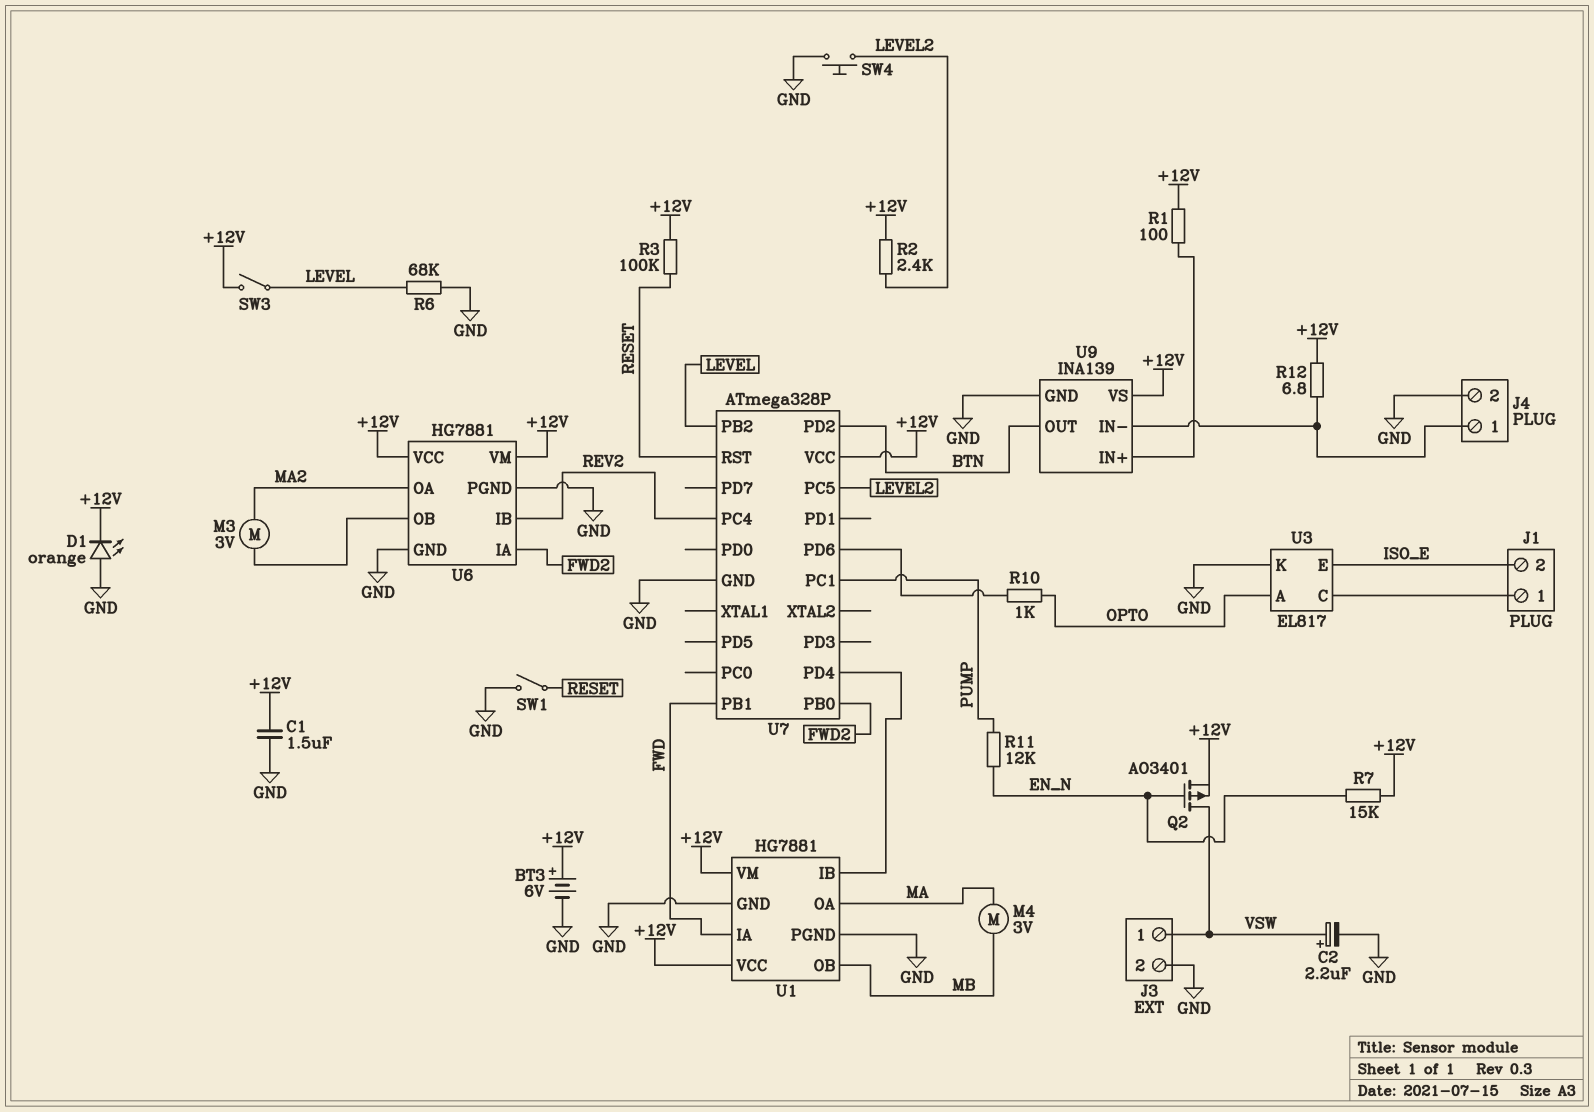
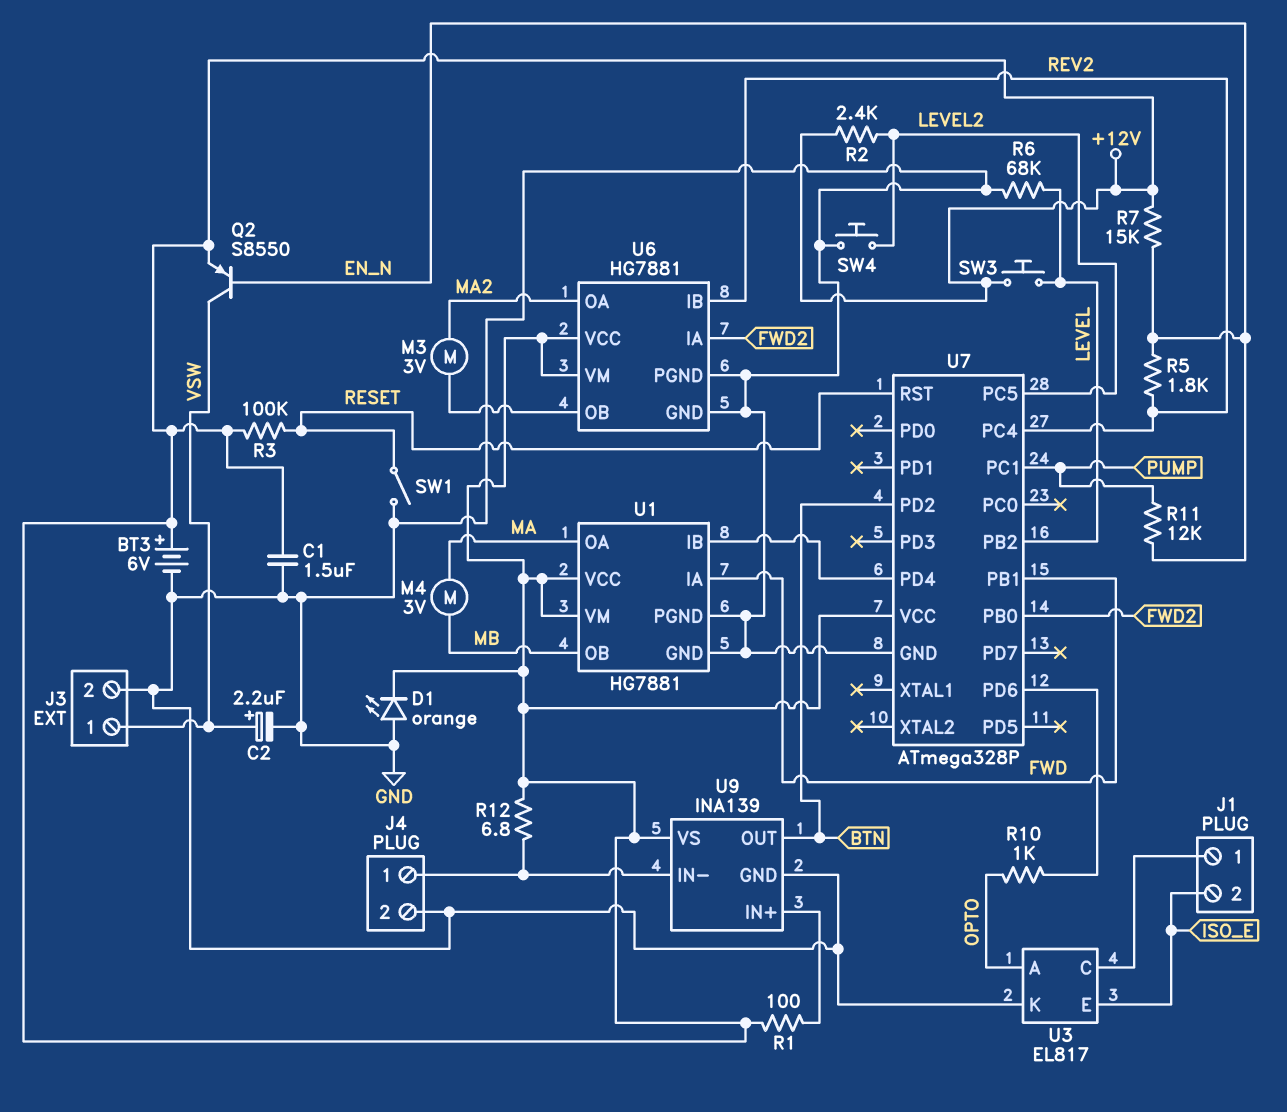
Q2: PMOS AO3401 (G EN_N, D VSW, S +12V) -> PNP S8550 (B EN_N, C VSW, E +12V)
R5: none -> 1.8k (EN_N, REV2)
SW3: switch (+12V, LEVEL) -> button (+12V, LEVEL)

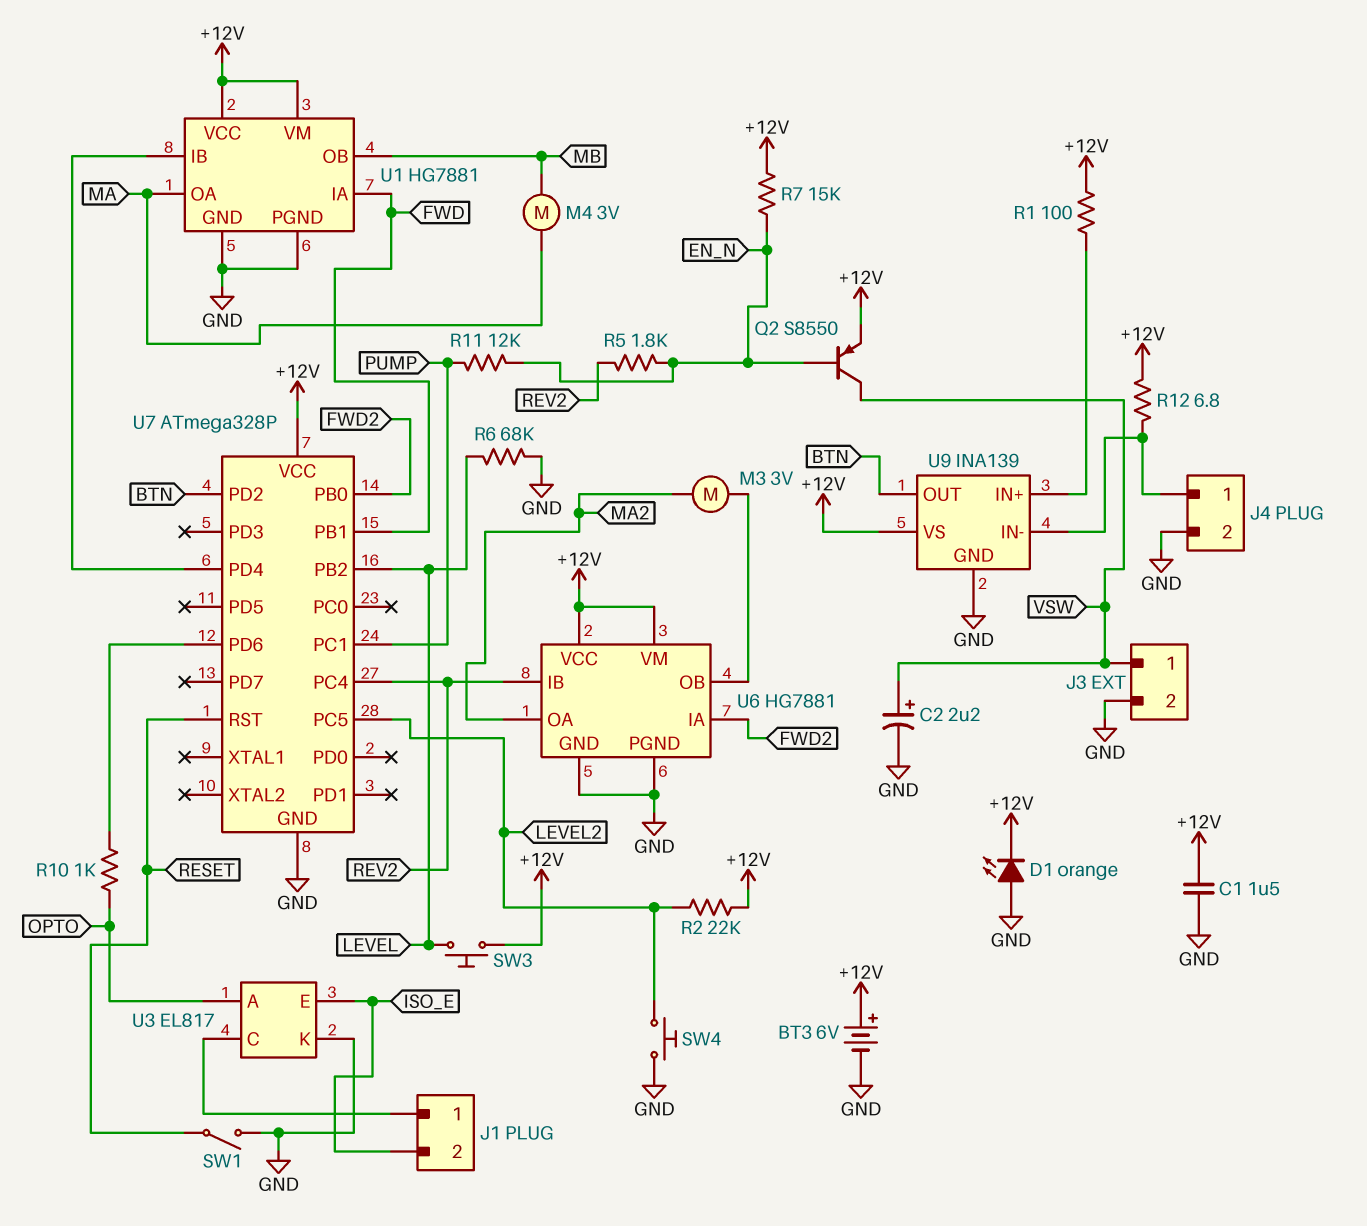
R2: 2.4k (+12V, LEVEL2) -> 22k (+12V, LEVEL2)
R3: 100k (+12V, RESET) -> none

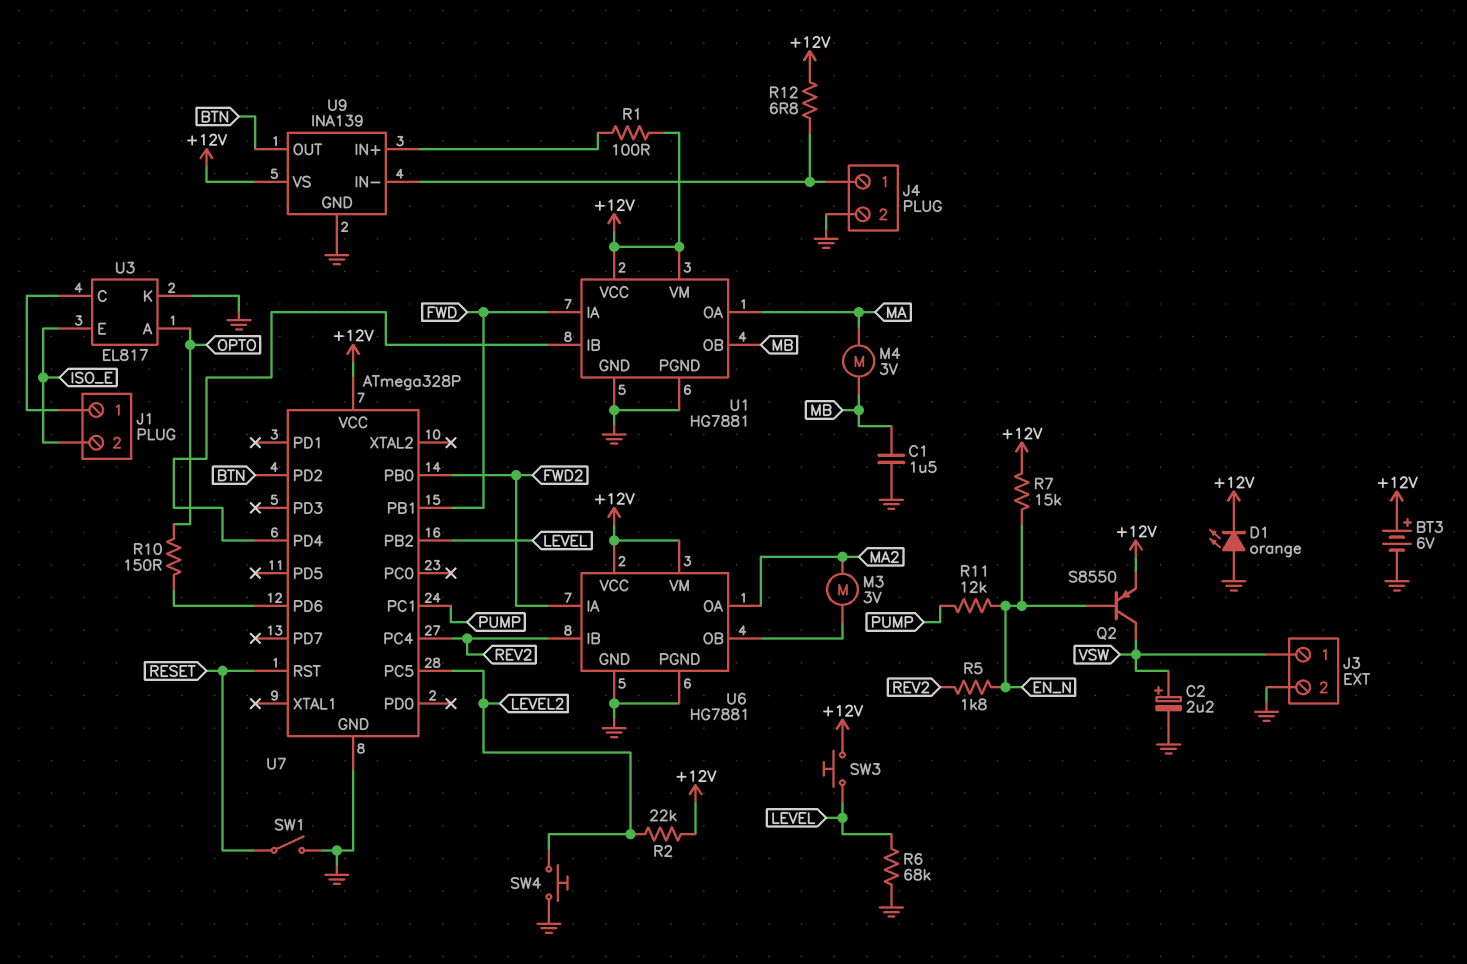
C1: 1.5uF (+12V, GND) -> 1.5uF (GND, MB)
R10: 1k (OPTO, U7/PD6) -> 150 (OPTO, U7/PD6)

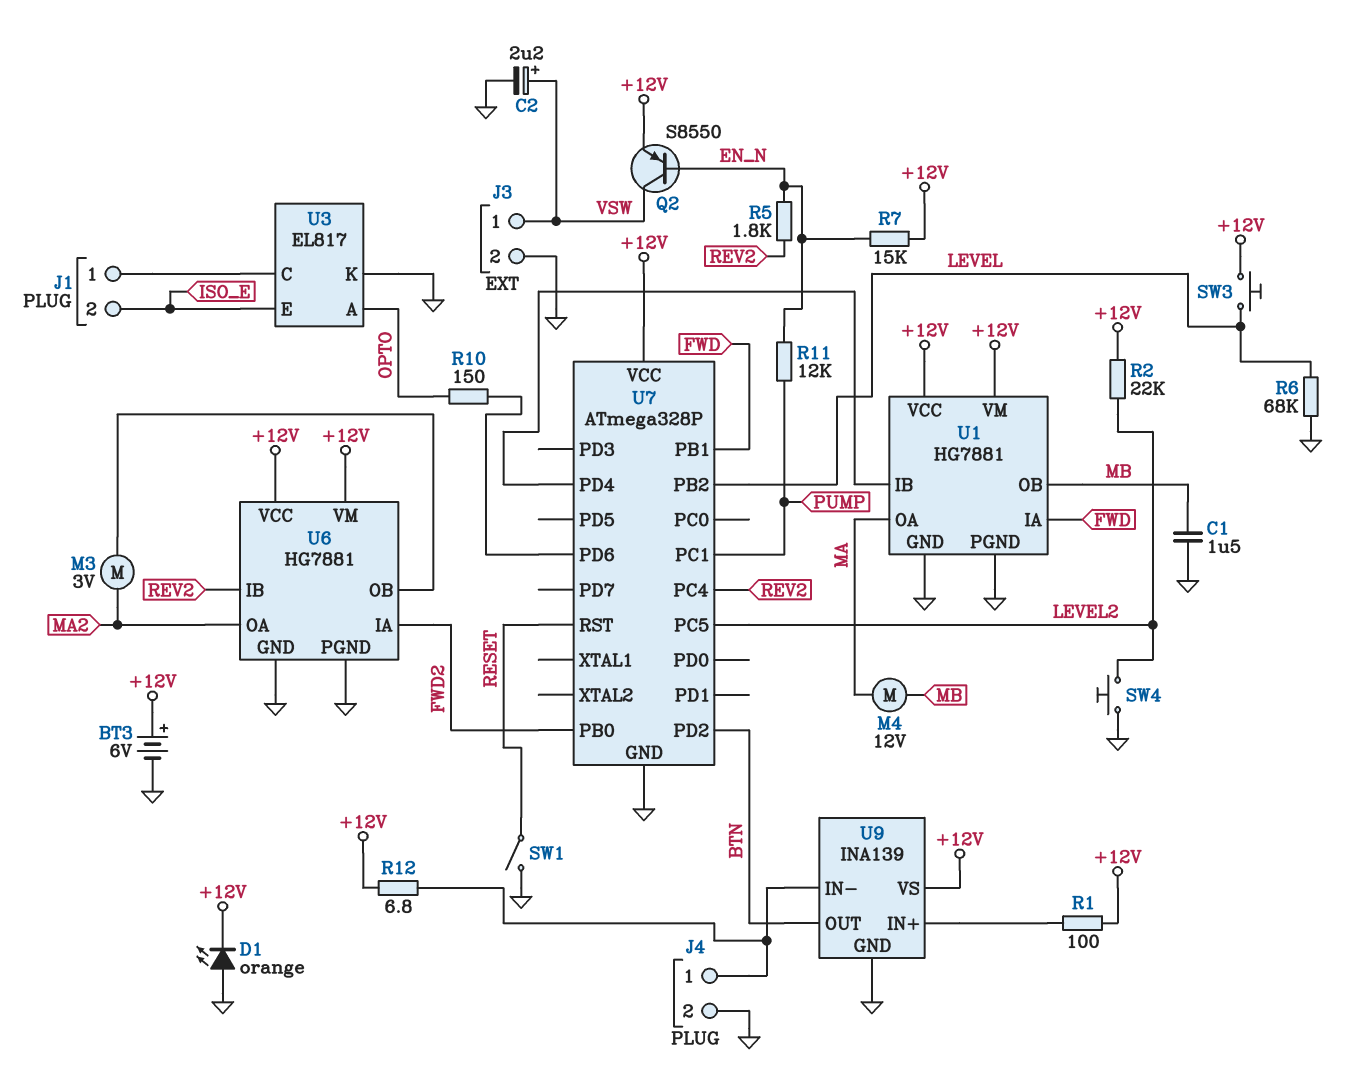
M4: motor 3V (MA, MB) -> motor 12V (MA, MB)

